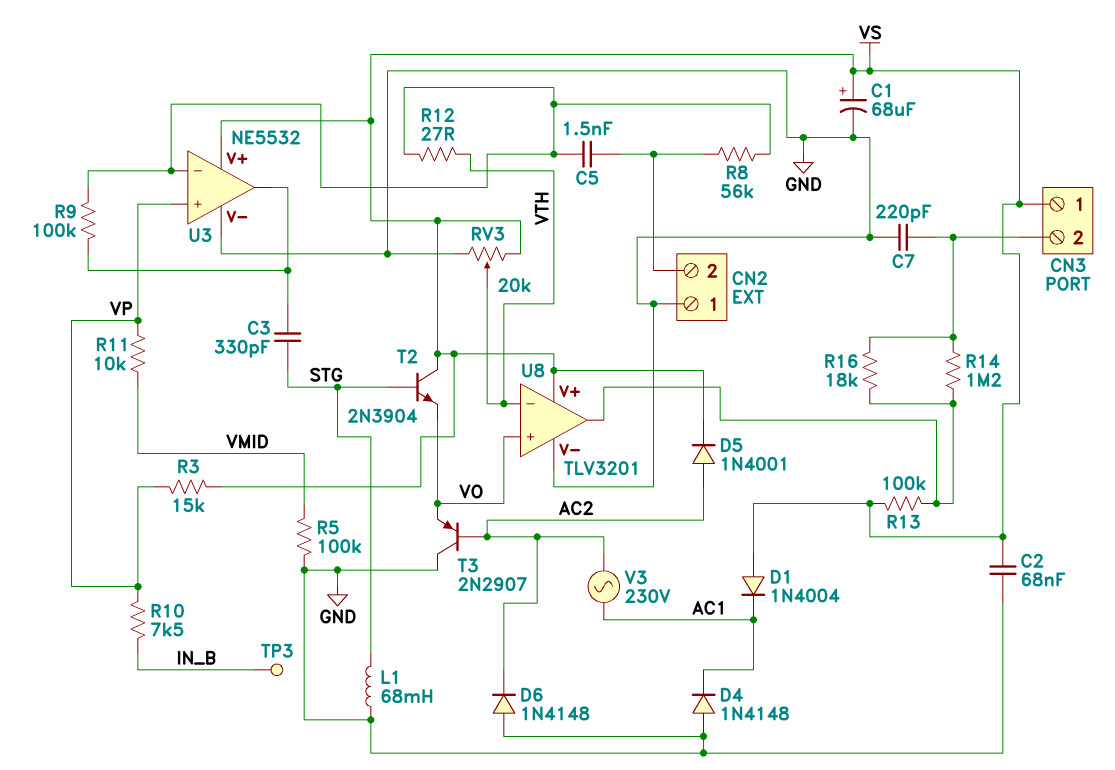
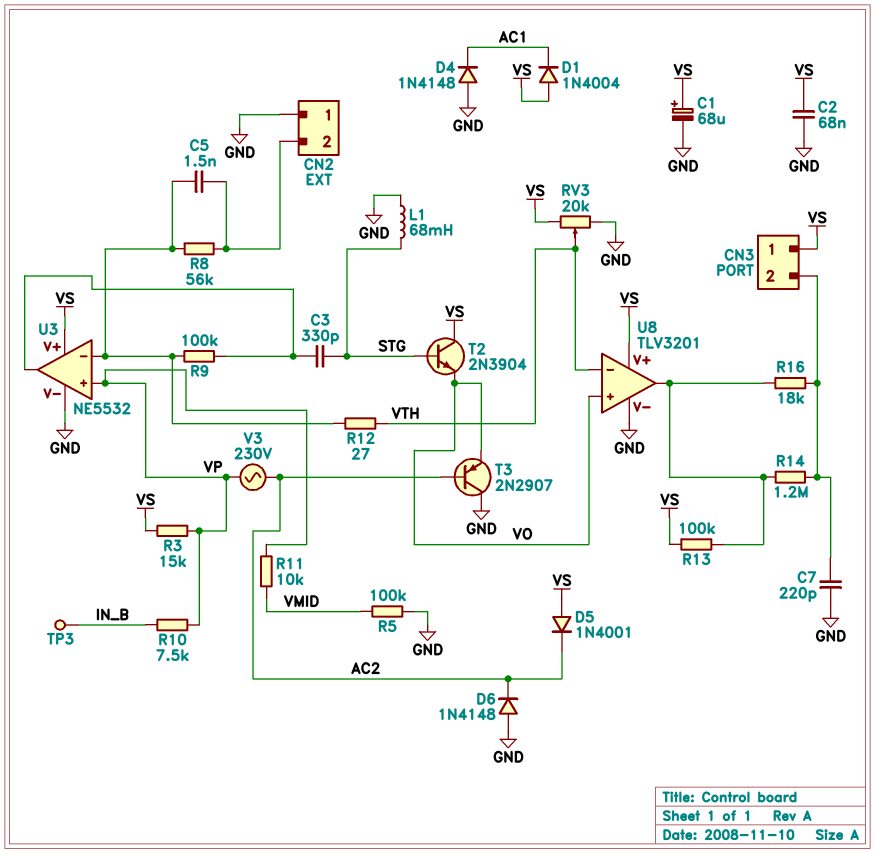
D5: diode 1N4001 (A AC2, K VS) -> diode 1N4001 (A VS, K AC2)
V3: AC 230V (AC1, AC2) -> AC 230V (AC2, VP)

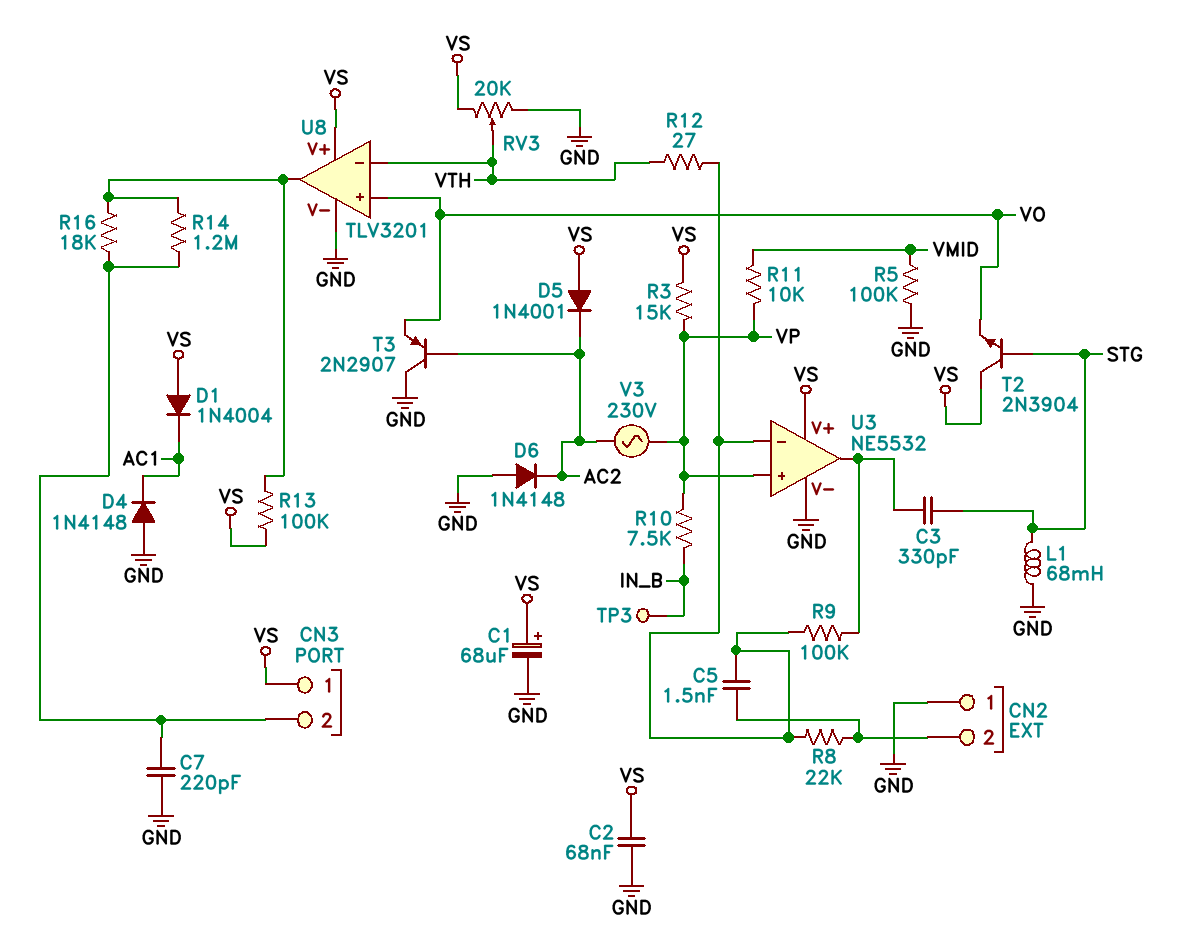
R8: 56k (CN2/2, U3/in-) -> 22k (CN2/2, U3/in-)

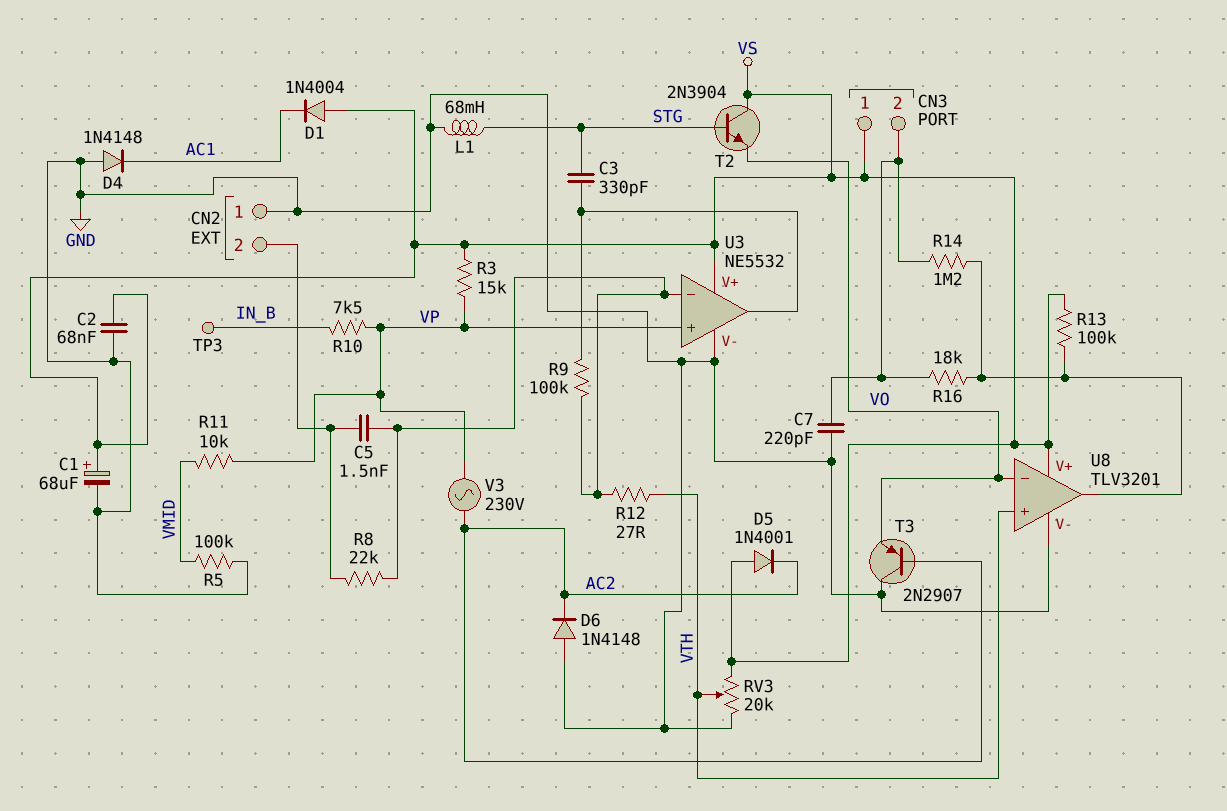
U8 pin in+: VO -> VTH
U8 pin in-: VTH -> VO

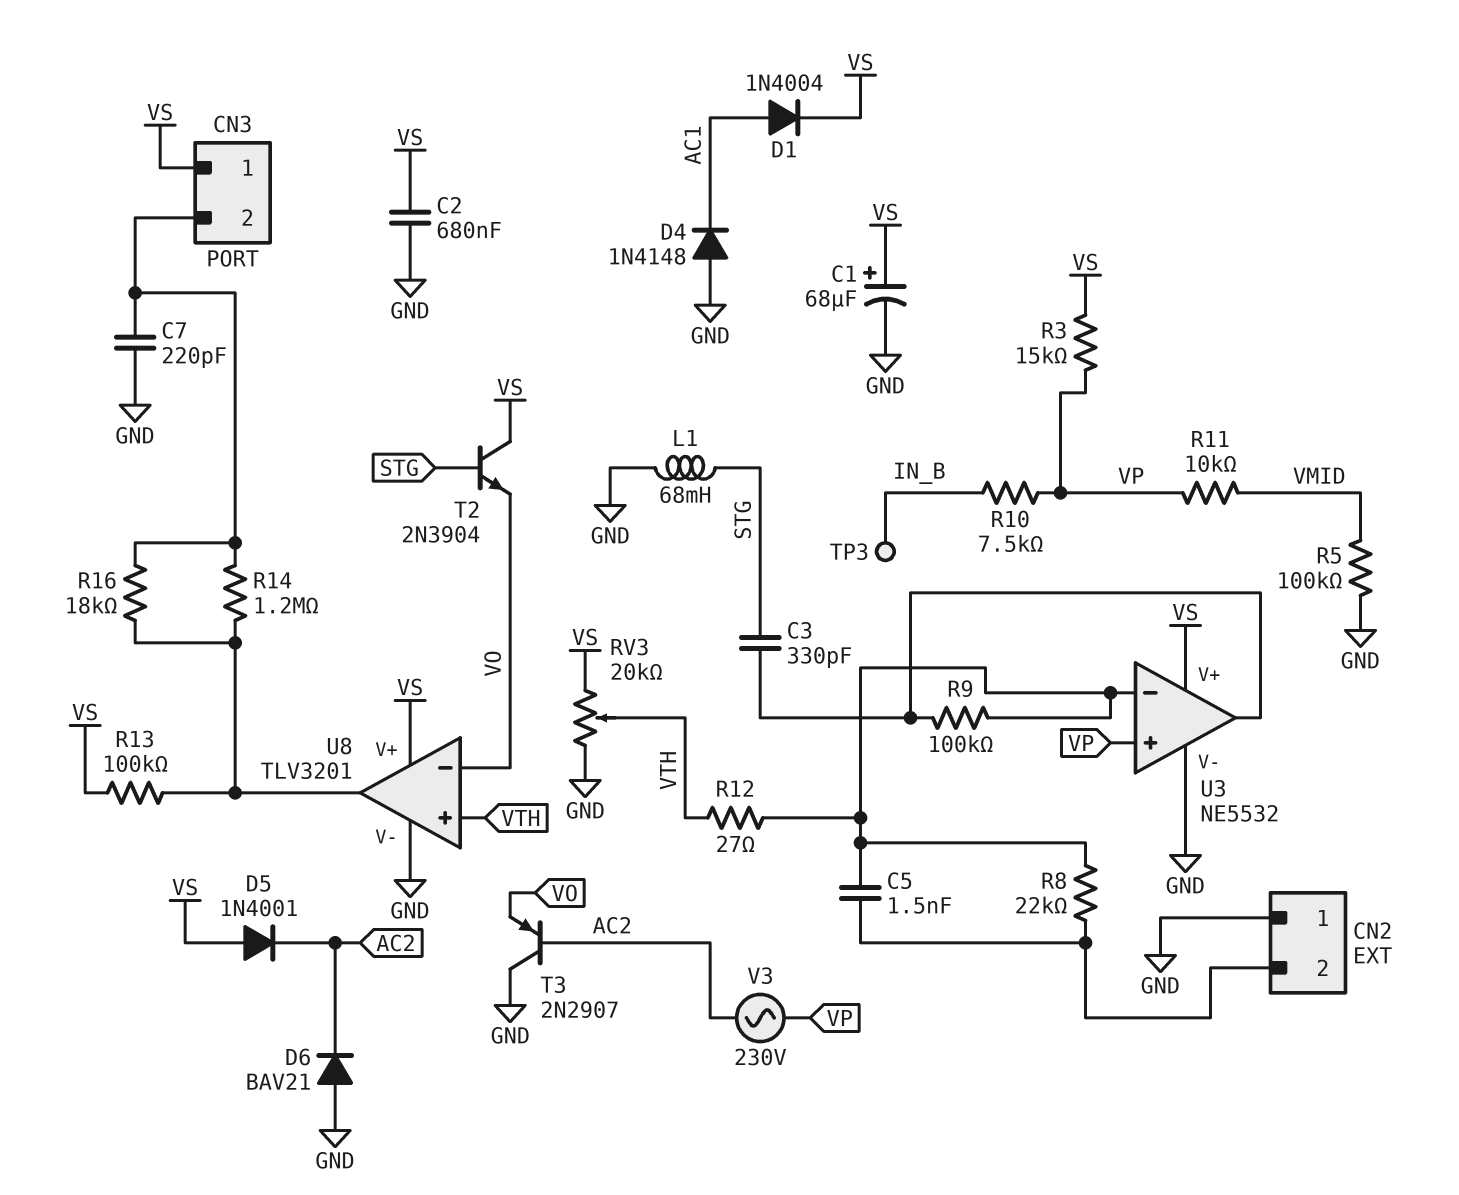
C2: 68nF (GND, VS) -> 680nF (GND, VS)
D1: diode 1N4004 (A VS, K AC1) -> diode 1N4004 (A AC1, K VS)
D6: diode 1N4148 (A GND, K AC2) -> diode BAV21 (A GND, K AC2)

